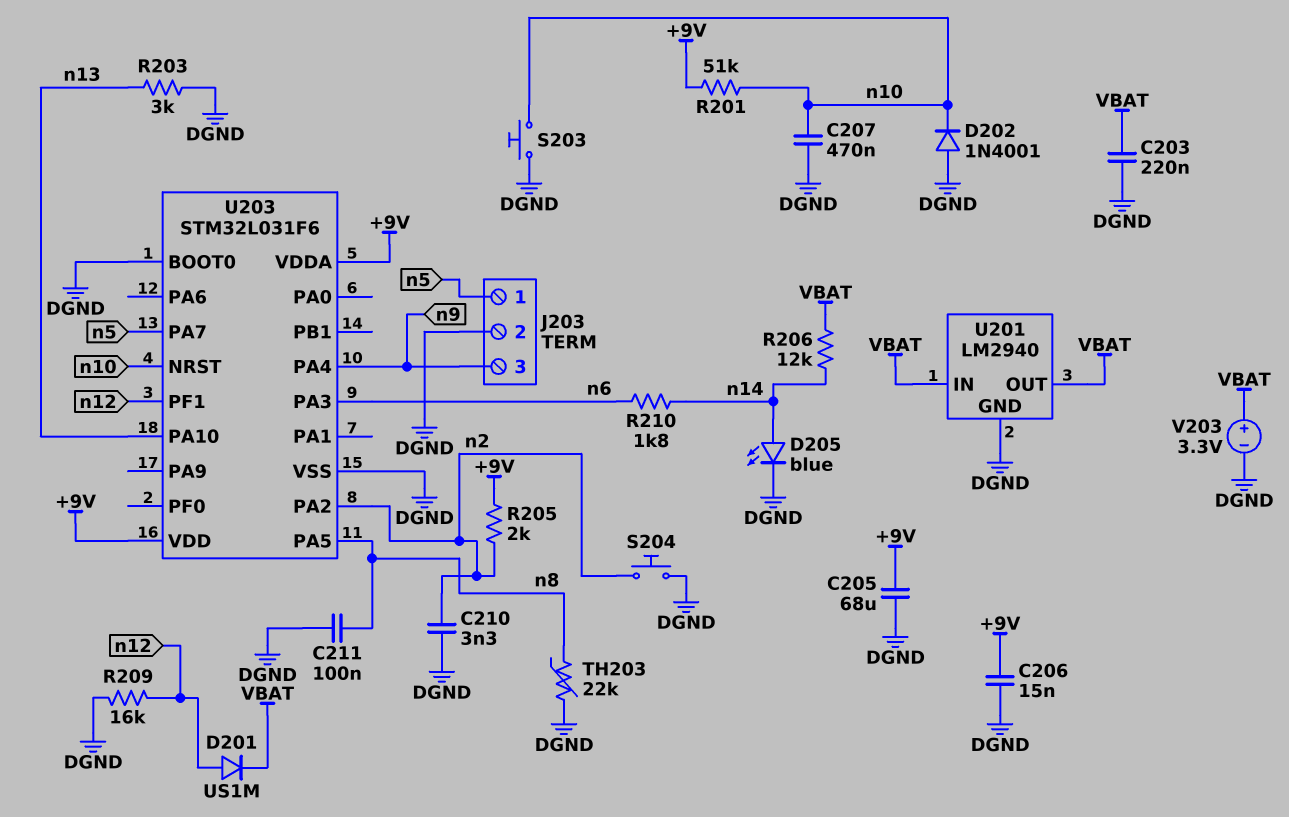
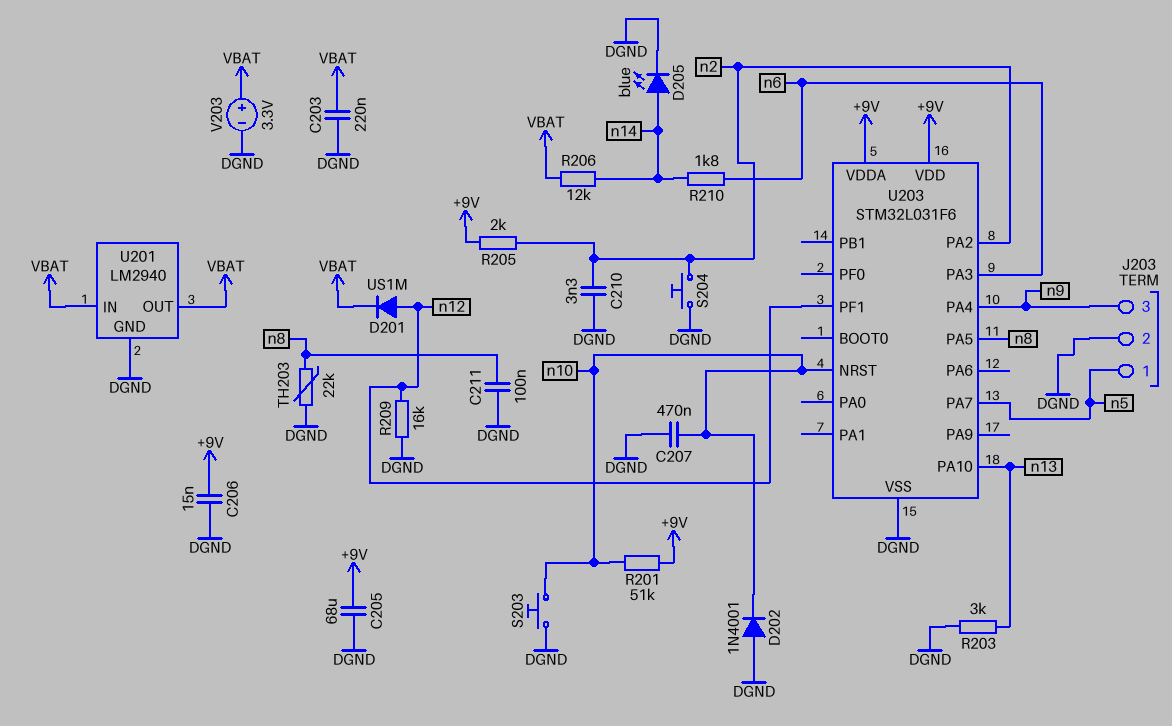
U203 pin BOOT0: DGND -> none

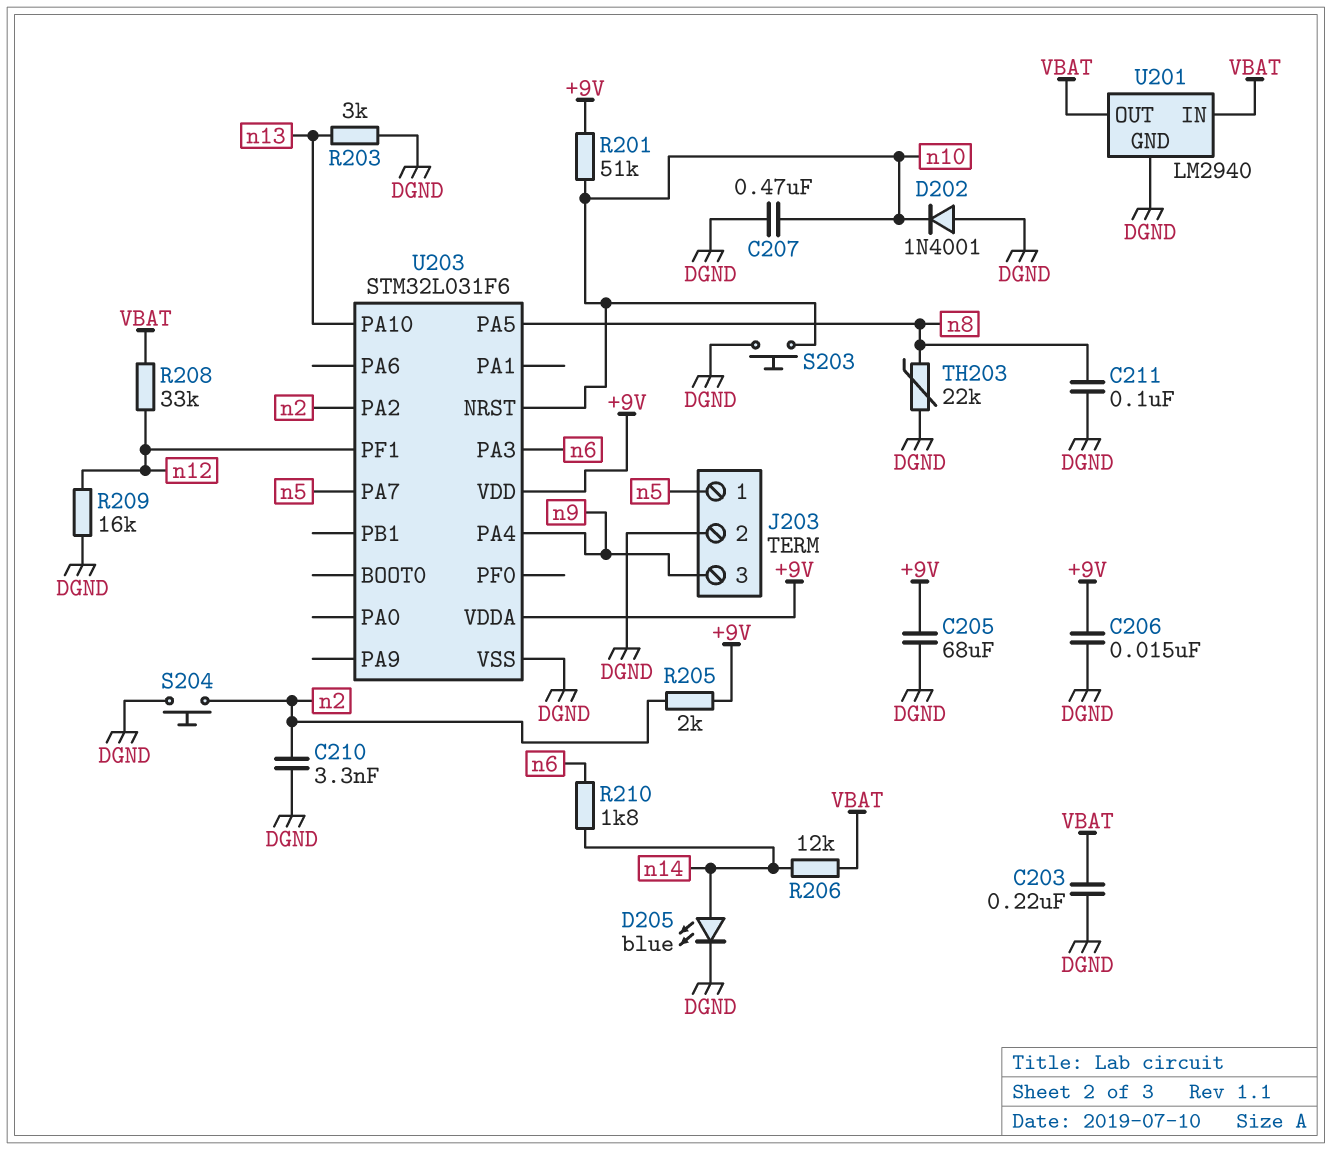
D201: diode US1M (A n12, K VBAT) -> none
R208: none -> 33k (VBAT, n12)
V203: 3.3V (plus VBAT, minus DGND) -> none

